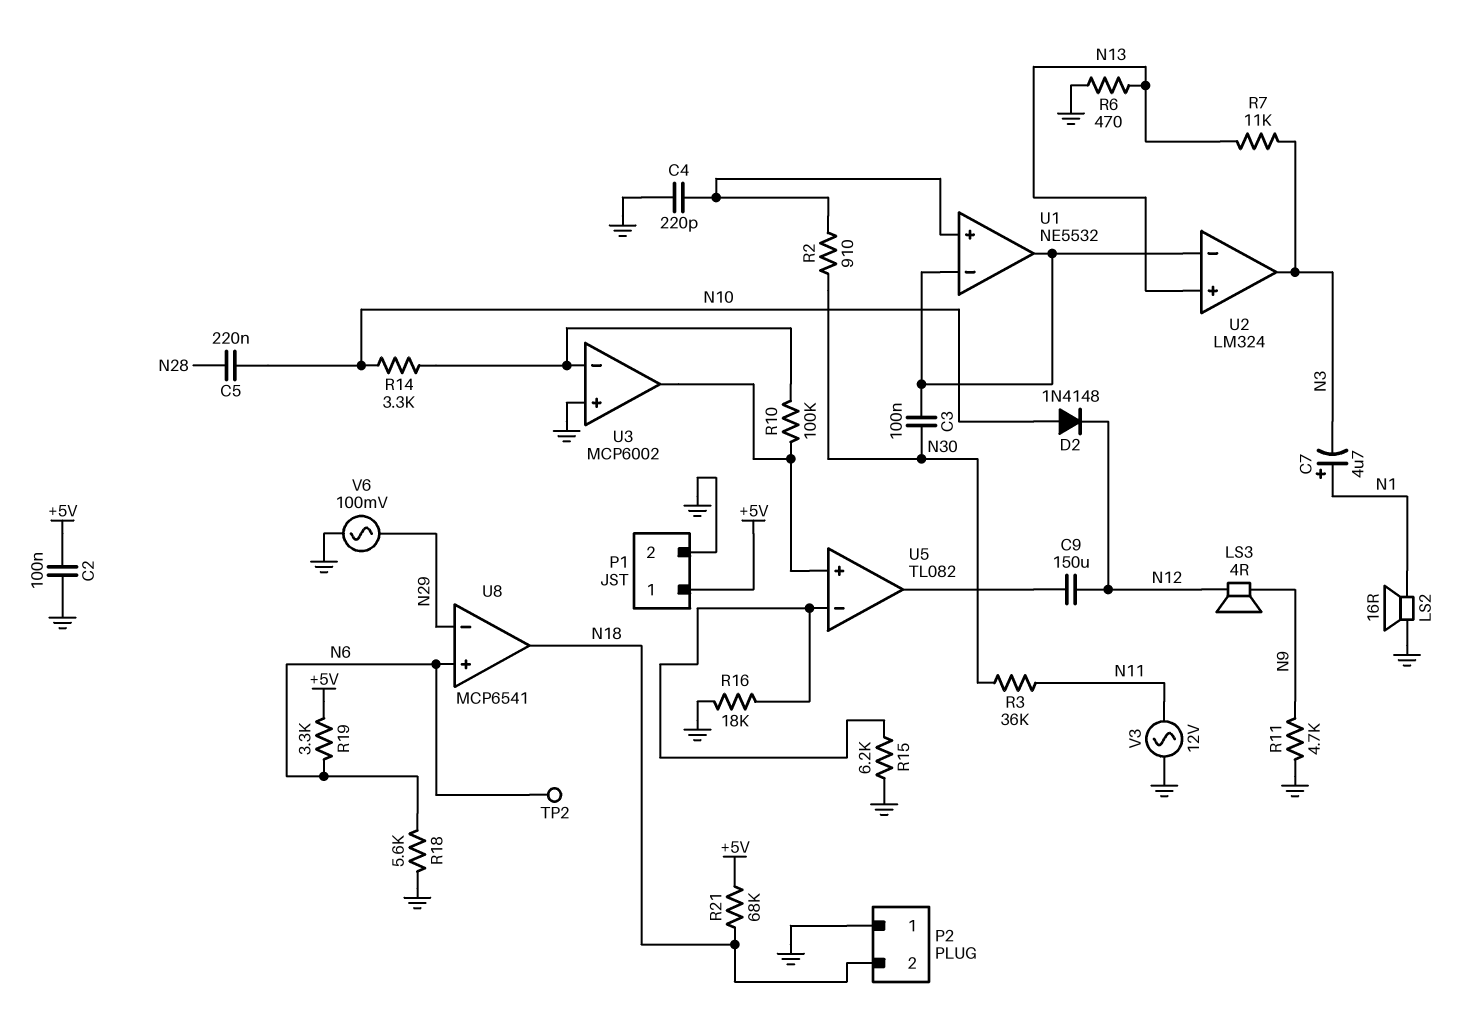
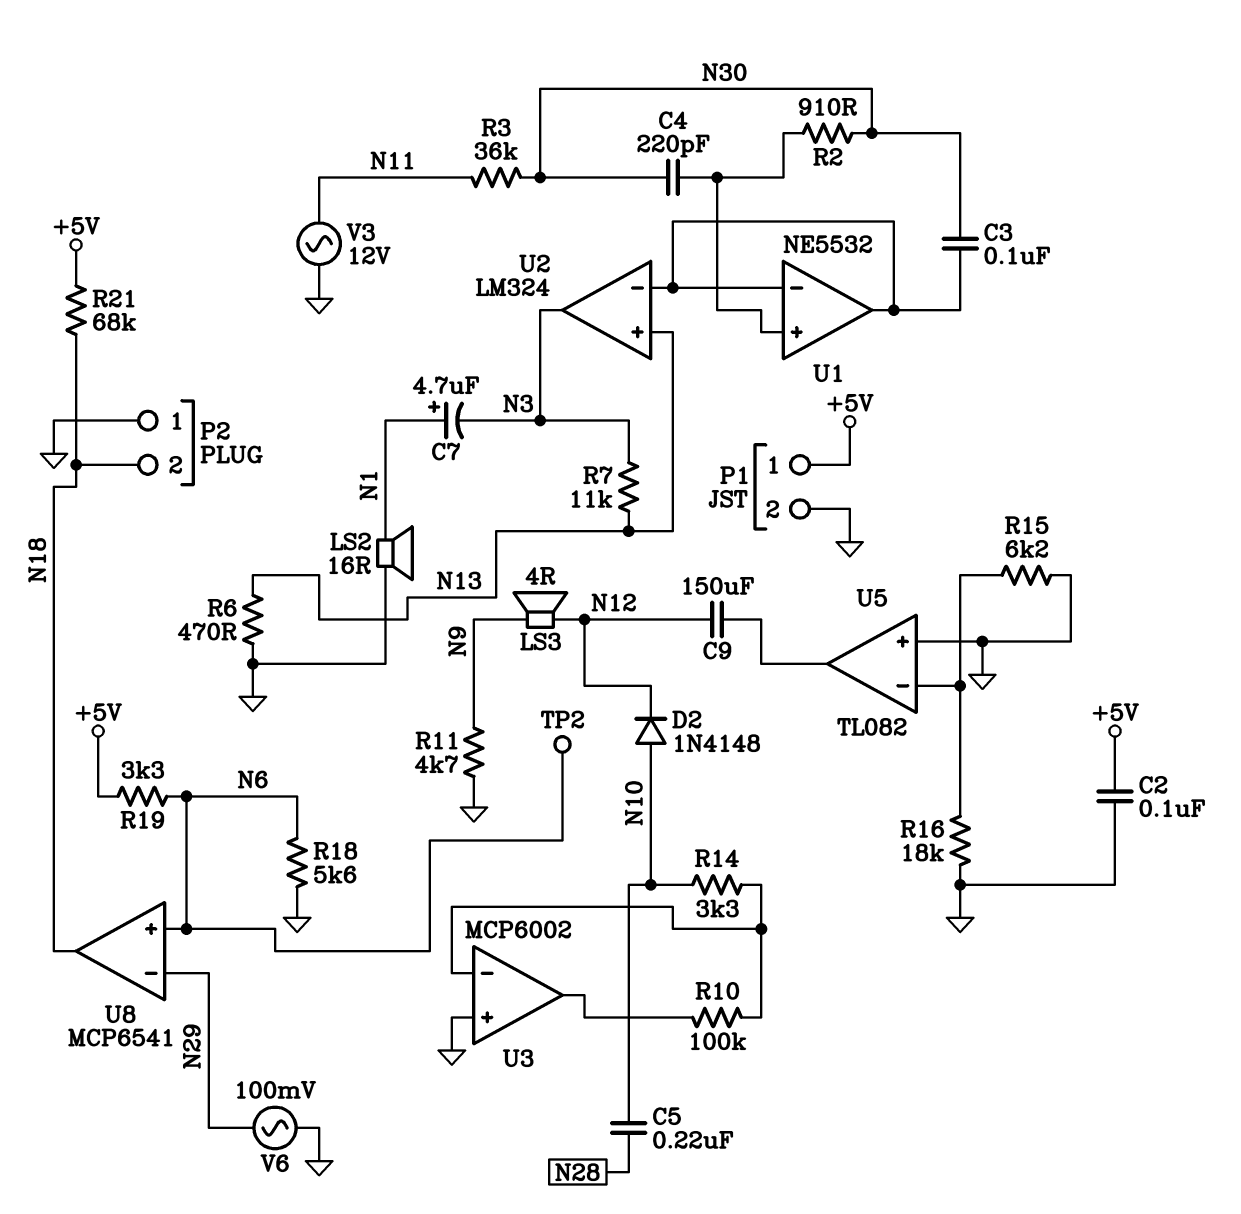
C4: 220pF (GND, U1/in+) -> 220pF (N30, U1/in+)
U5 pin in+: U3/out -> GND

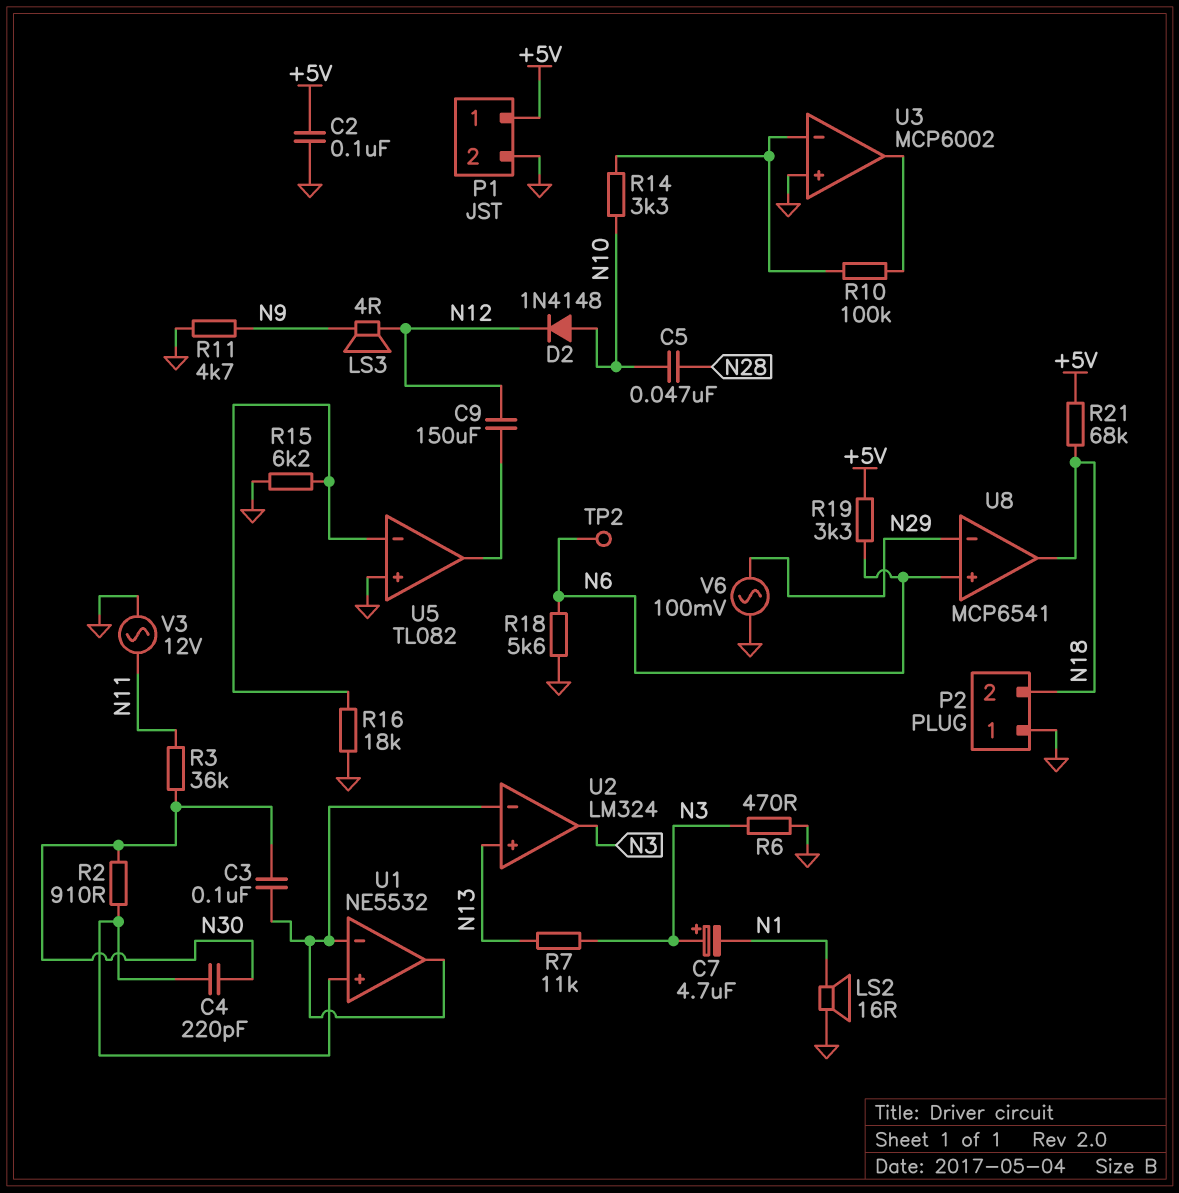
C5: 220nF (N10, N28) -> 47nF (N10, N28)
C7: 4.7uF (plus N1, minus N3) -> 4.7uF (plus N3, minus N1)
R6: 470 (GND, N13) -> 470 (GND, N3)

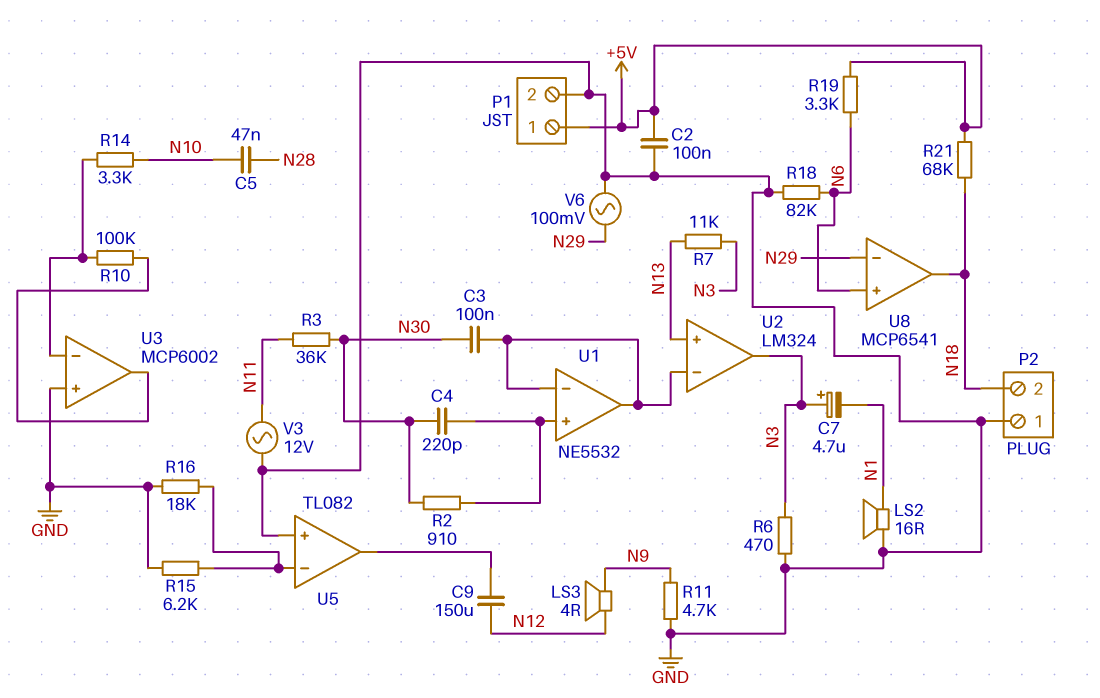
D2: diode 1N4148 (A N10, K N12) -> none
R18: 5.6k (GND, N6) -> 82k (GND, N6)
TP2: test point (N6) -> none

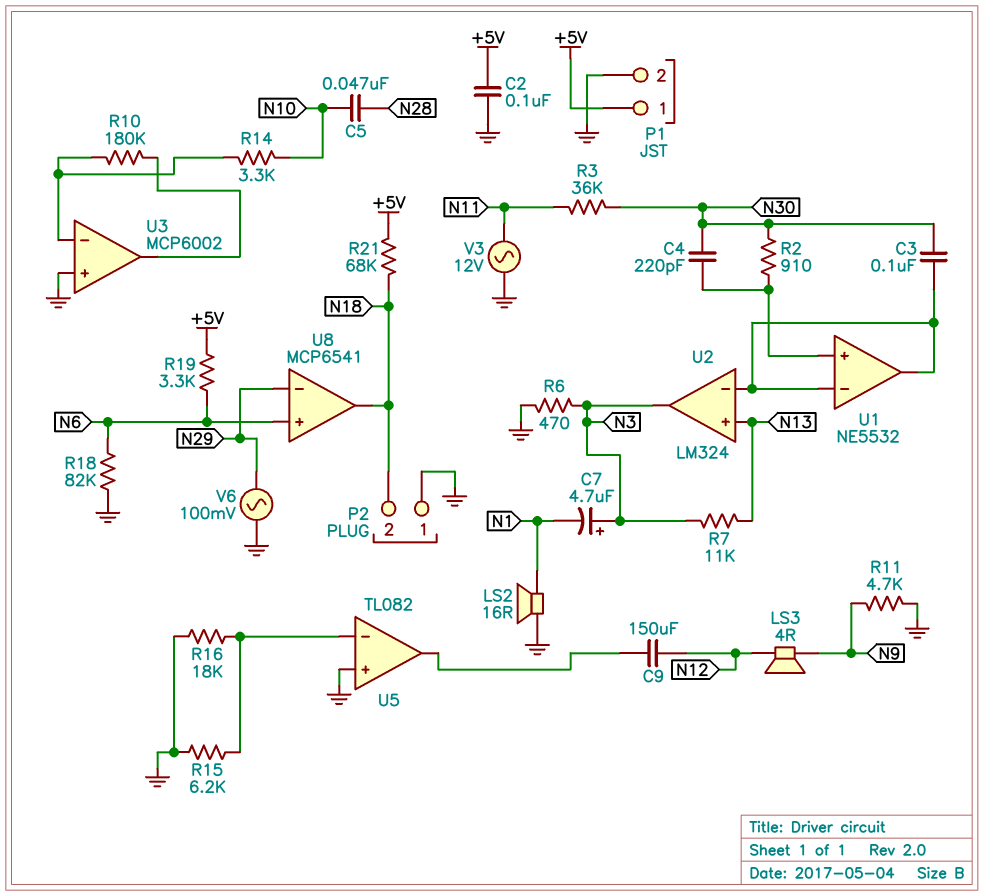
R10: 100k (U3/in-, U3/out) -> 180k (U3/in-, U3/out)

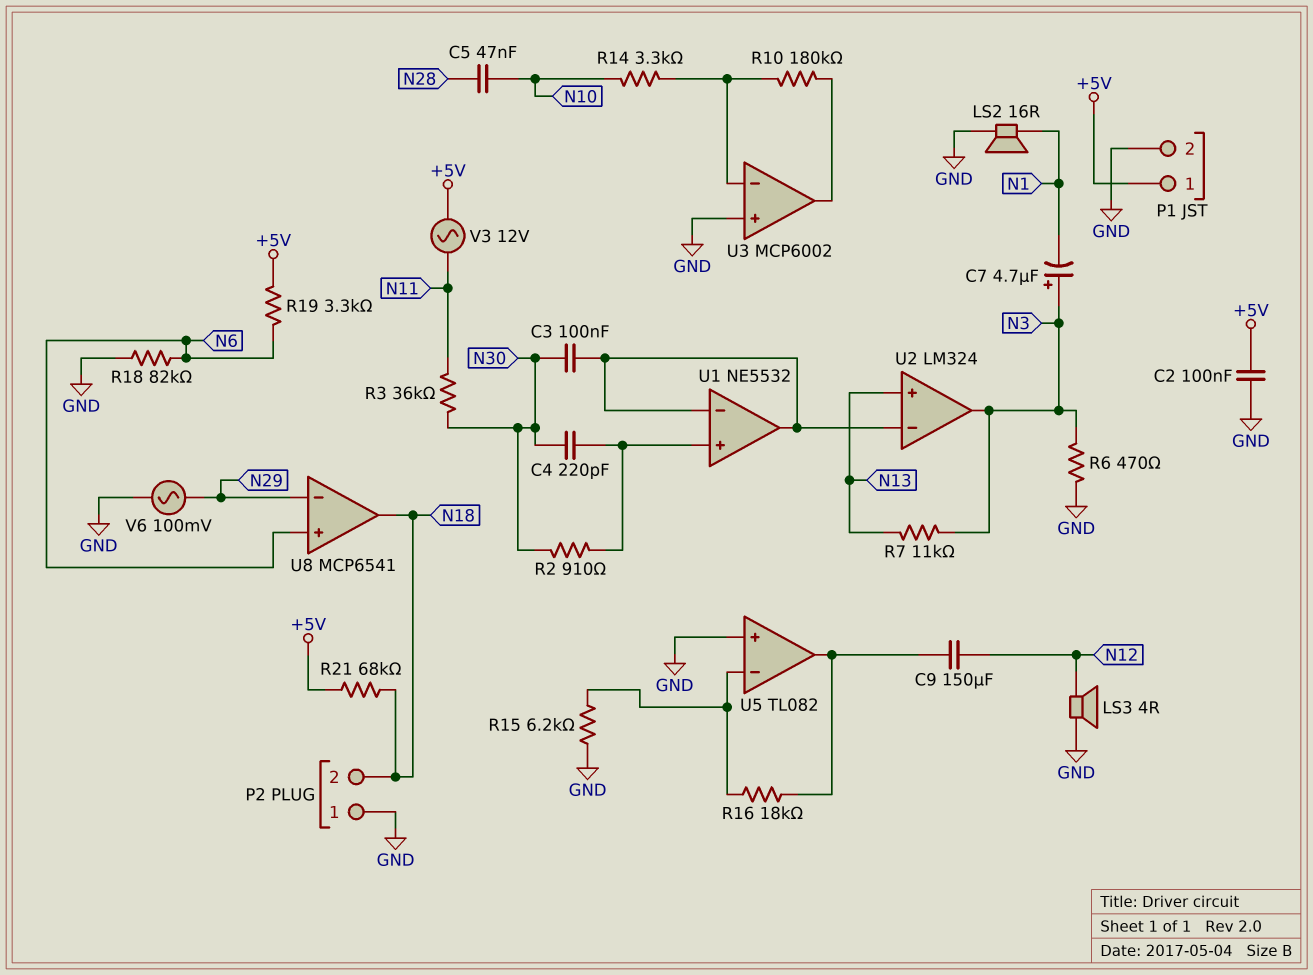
LS3: speaker 4R (N9, N12) -> speaker 4R (GND, N12)
R11: 4.7k (GND, N9) -> none
R16: 18k (GND, U5/in-) -> 18k (U5/in-, U5/out)
V3: AC 12V (GND, N11) -> AC 12V (+5V, N11)

